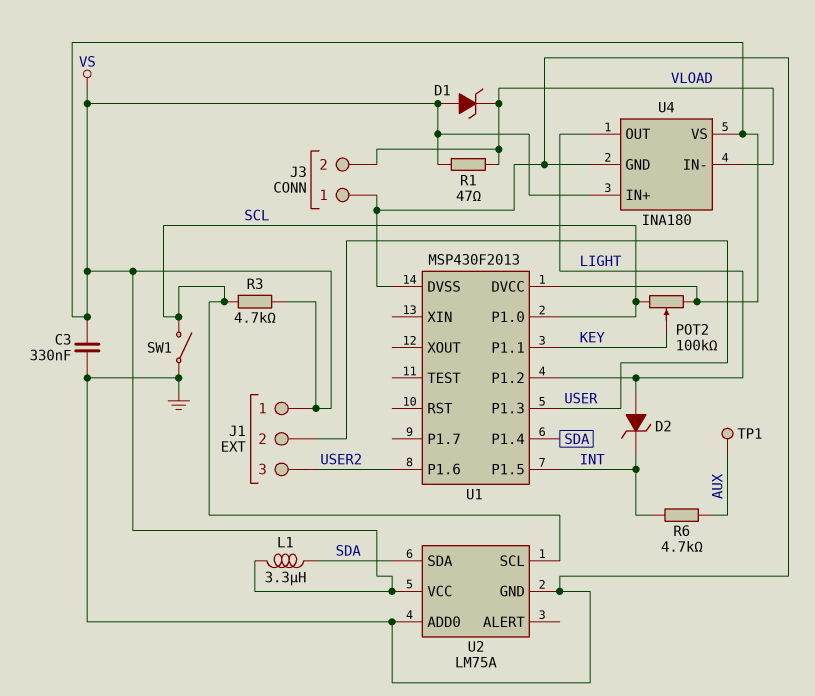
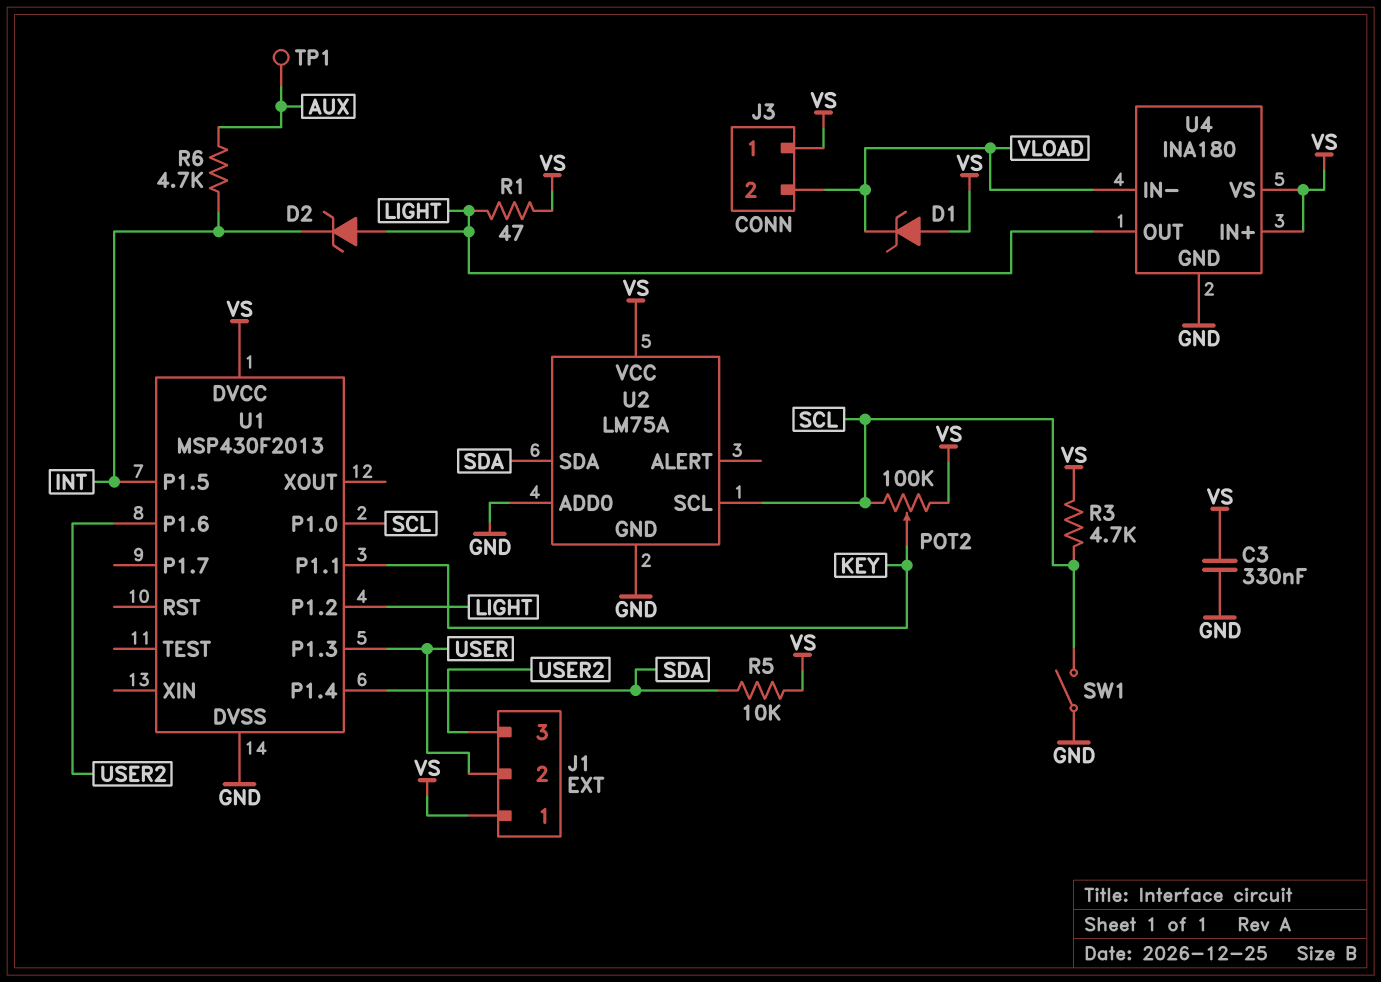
J3 pin 1: GND -> VS
L1: 3.3uH (SDA, VS) -> none
R1: 47 (VLOAD, VS) -> 47 (LIGHT, VS)
R5: none -> 10k (SDA, VS)

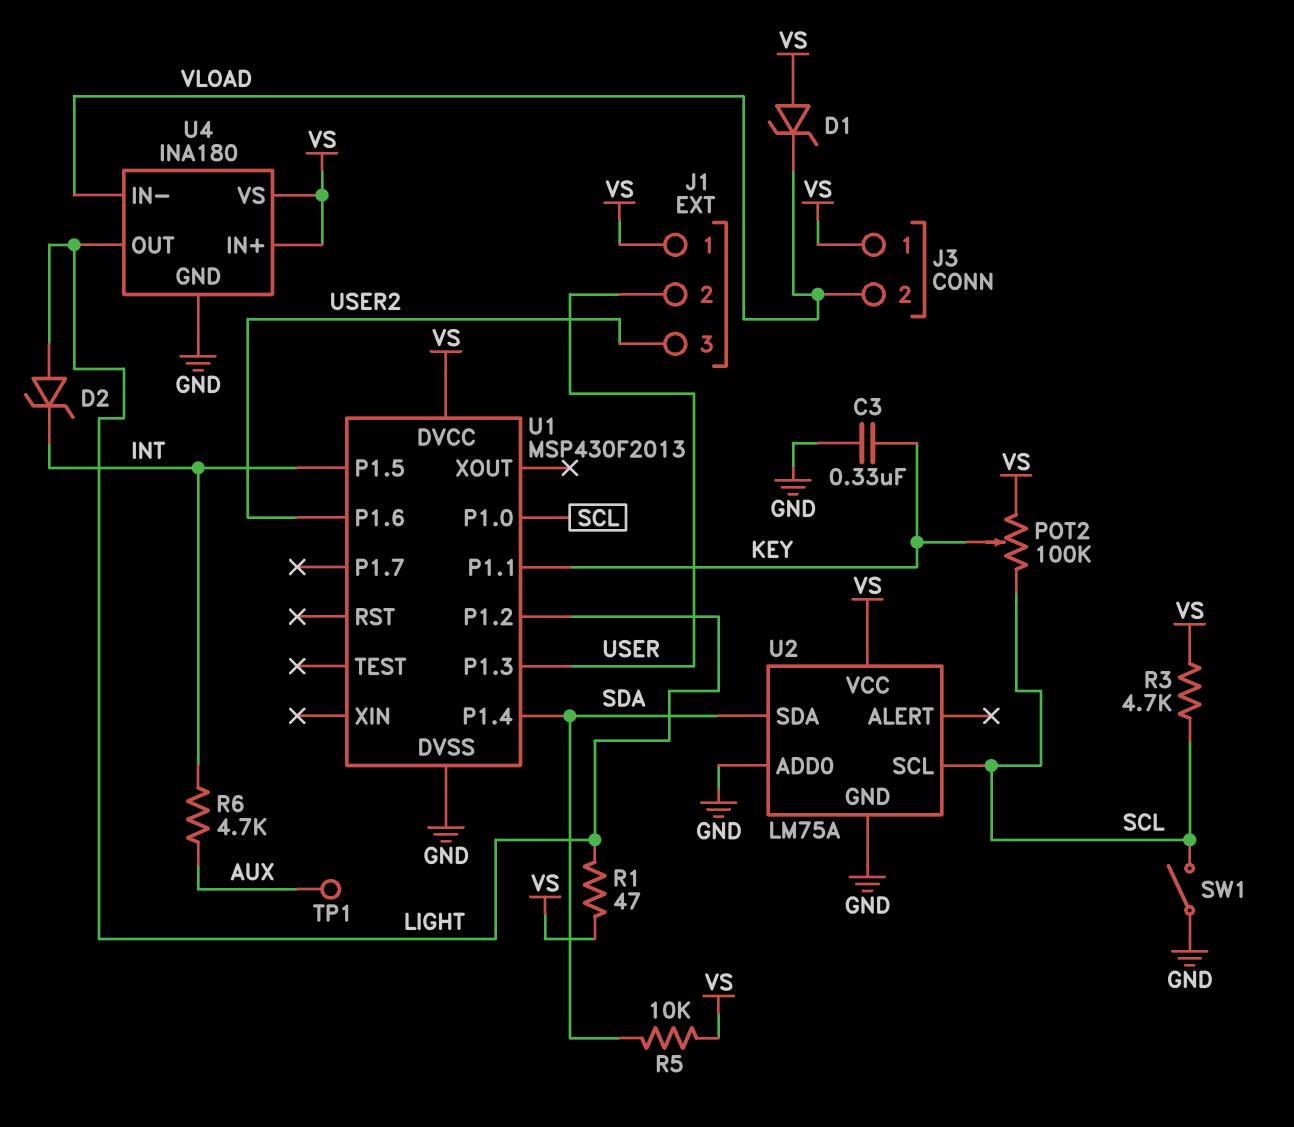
C3: 330nF (GND, VS) -> 330nF (GND, KEY)

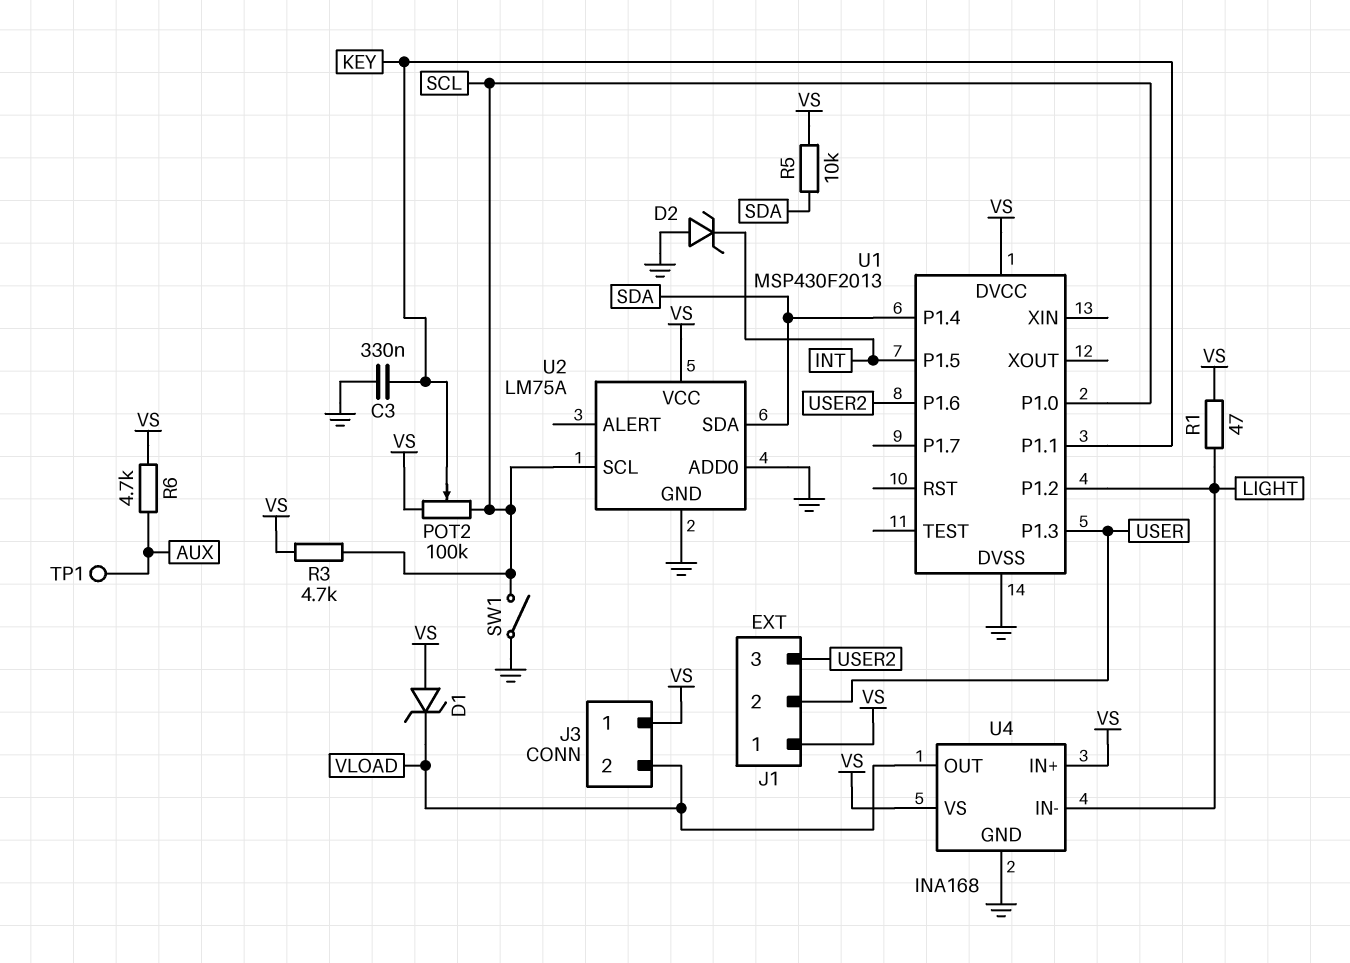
D2: zener (A LIGHT, K INT) -> zener (A GND, K INT)
R6: 4.7k (AUX, INT) -> 4.7k (AUX, VS)
U4: INA180 -> INA168
U4 pin IN-: VLOAD -> LIGHT
U4 pin OUT: LIGHT -> VLOAD

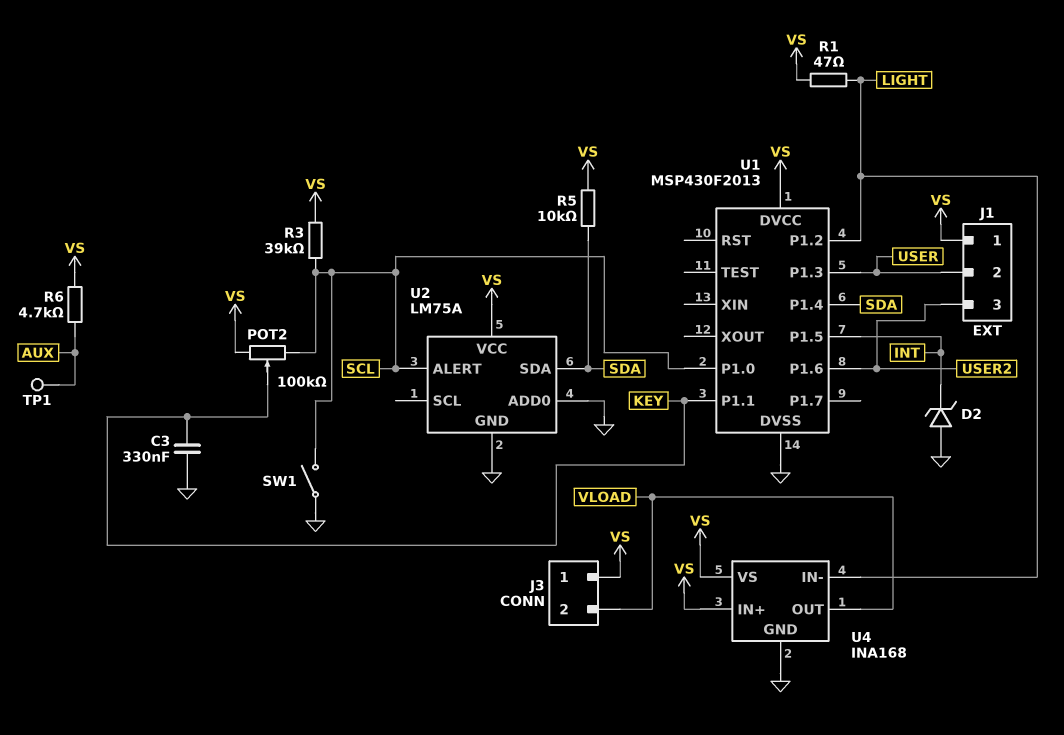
D1: zener (A VS, K VLOAD) -> none
R3: 4.7k (SCL, VS) -> 39k (SCL, VS)
U2 pin ALERT: none -> SCL
U2 pin SCL: SCL -> none

